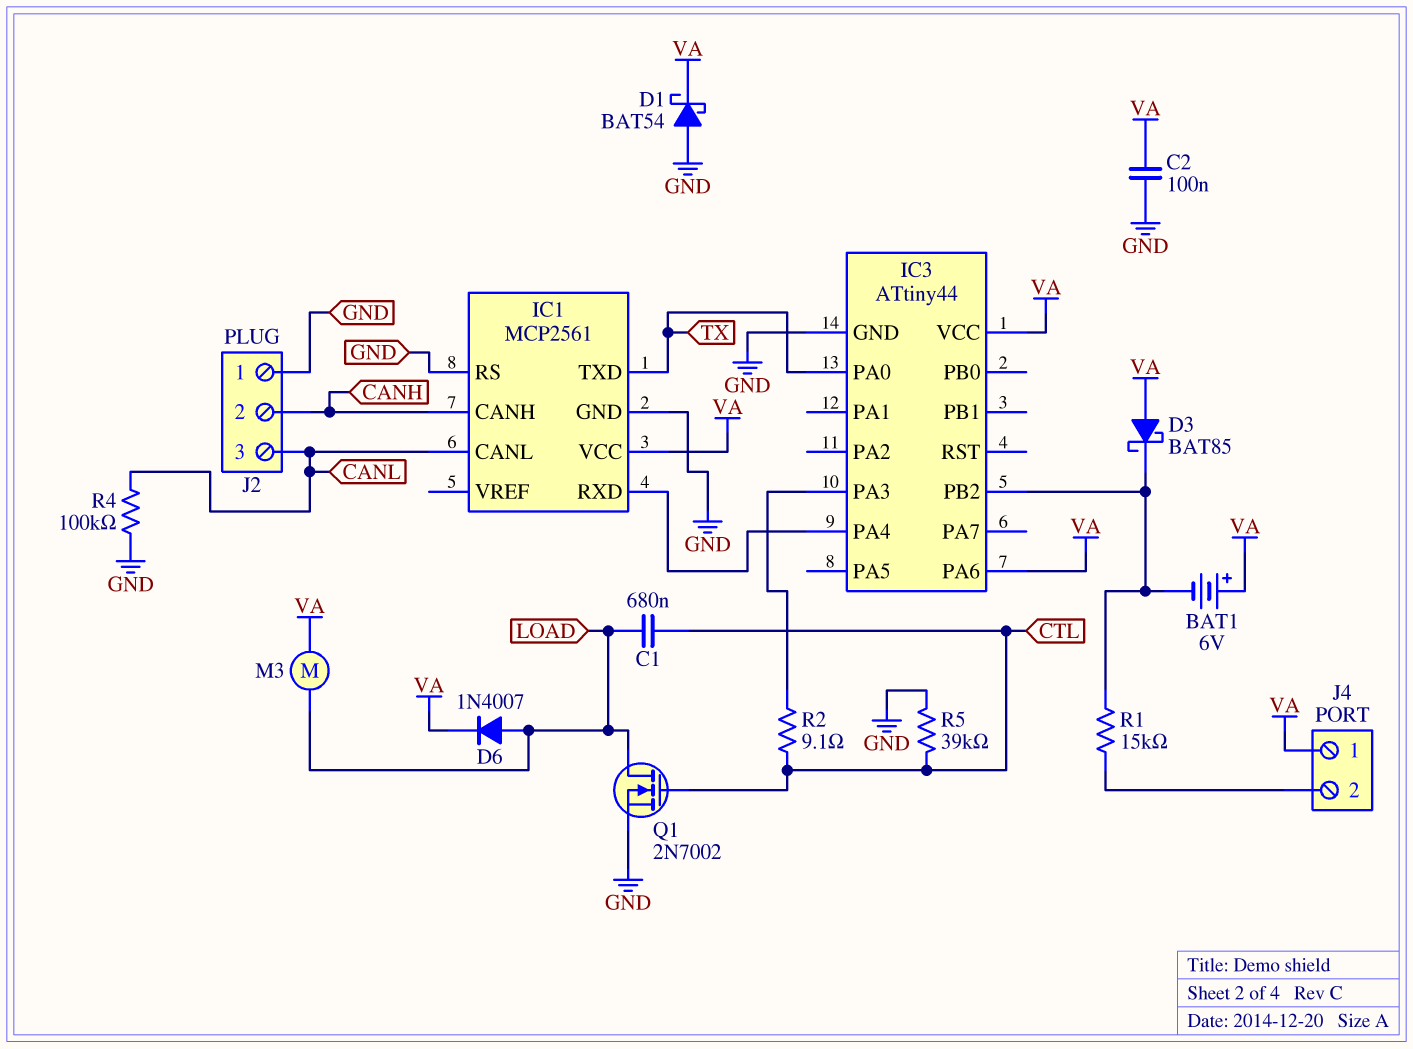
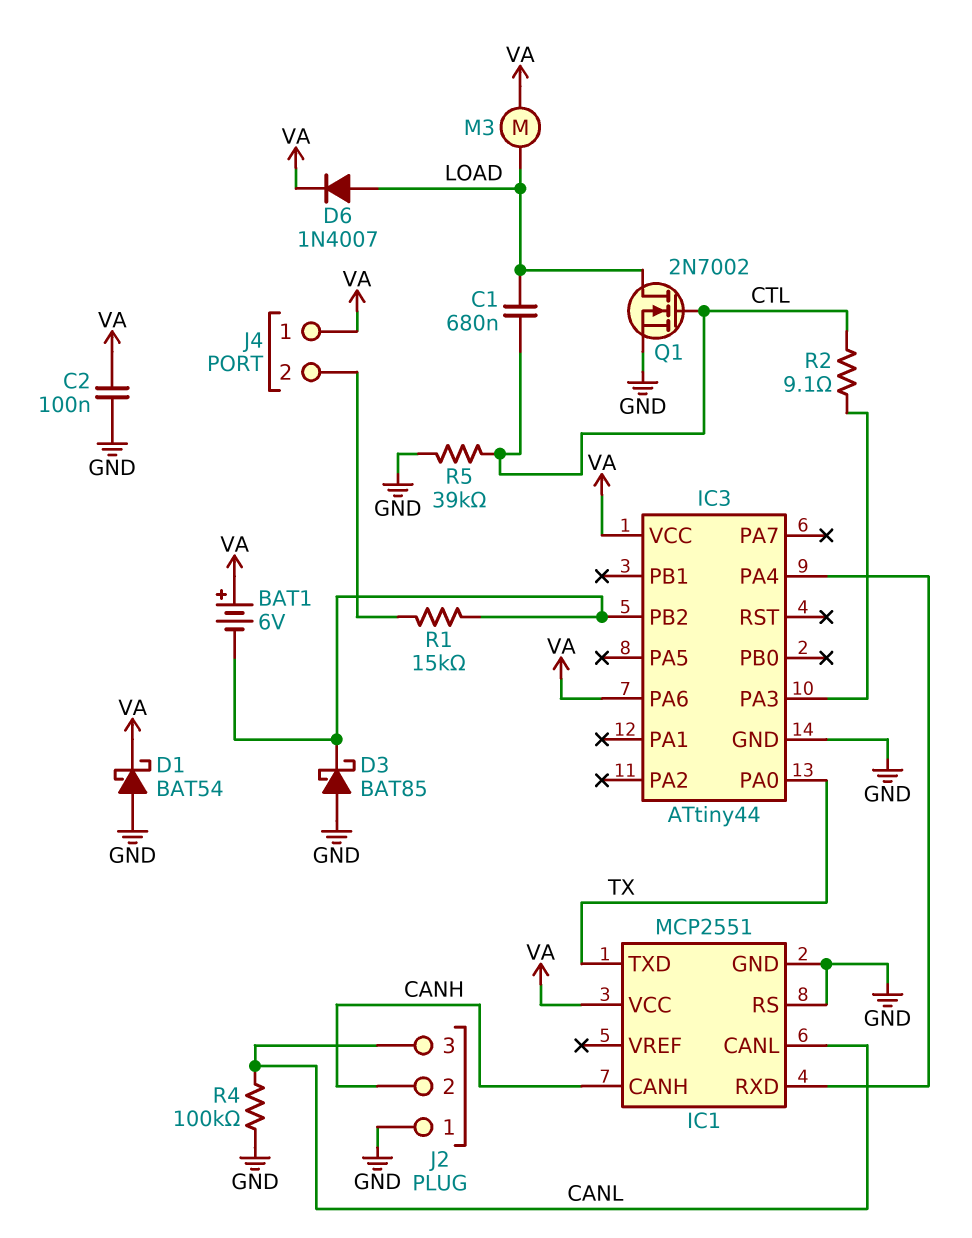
D3: schottky BAT85 (A VA, K IC3/PB2) -> schottky BAT85 (A GND, K IC3/PB2)
IC1: MCP2561 -> MCP2551

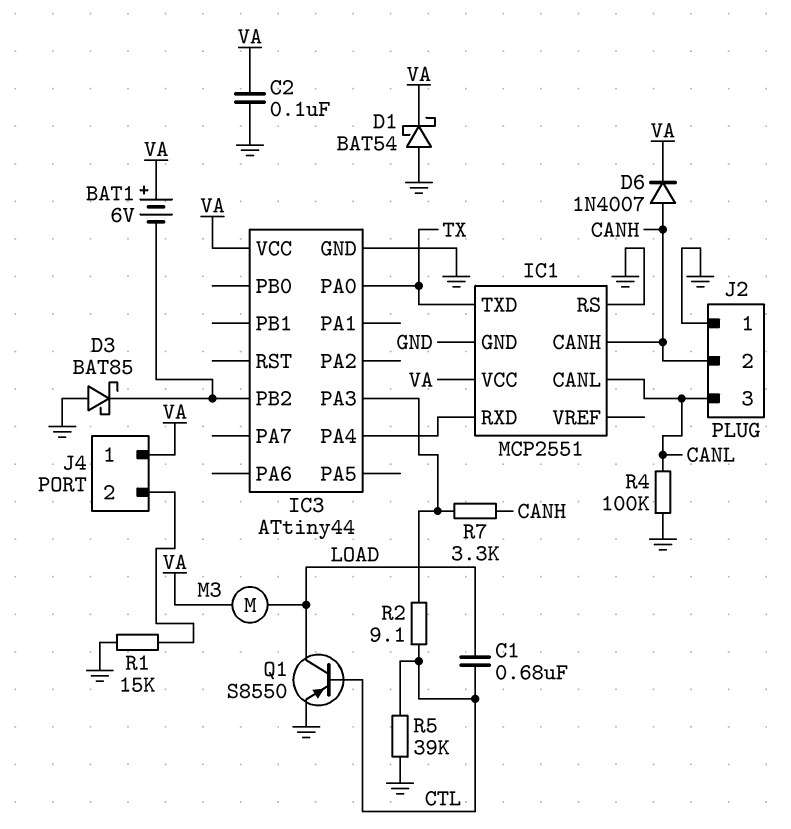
D6: diode 1N4007 (A LOAD, K VA) -> diode 1N4007 (A CANH, K VA)
IC3 pin PA6: VA -> none
Q1: NMOS 2N7002 (G CTL, D LOAD, S GND) -> PNP S8550 (B CTL, C LOAD, E GND)
R1: 15k (IC3/PB2, J4/2) -> 15k (GND, J4/2)
R7: none -> 3.3k (CANH, IC3/PA3)

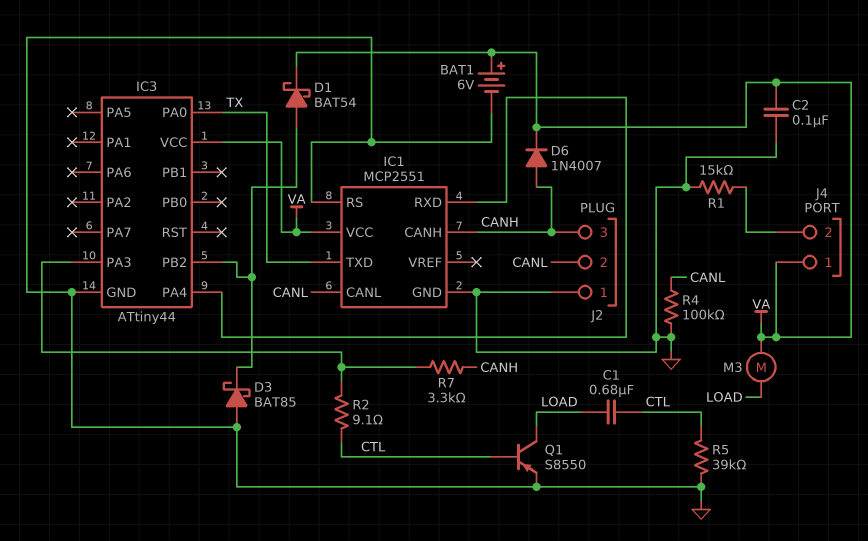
BAT1: 6V (plus VA, minus IC3/PB2) -> 6V (plus VA, minus GND)
D1: schottky BAT54 (A GND, K VA) -> schottky BAT54 (A IC3/PB2, K VA)
J2 pin 2: CANH -> CANL
J2 pin 3: CANL -> CANH

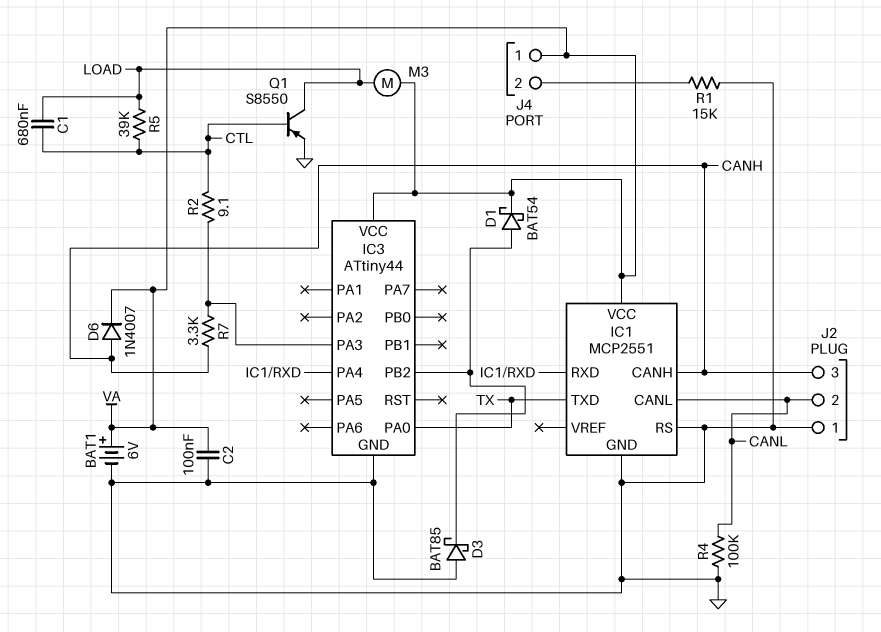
R5: 39k (CTL, GND) -> 39k (CTL, LOAD)

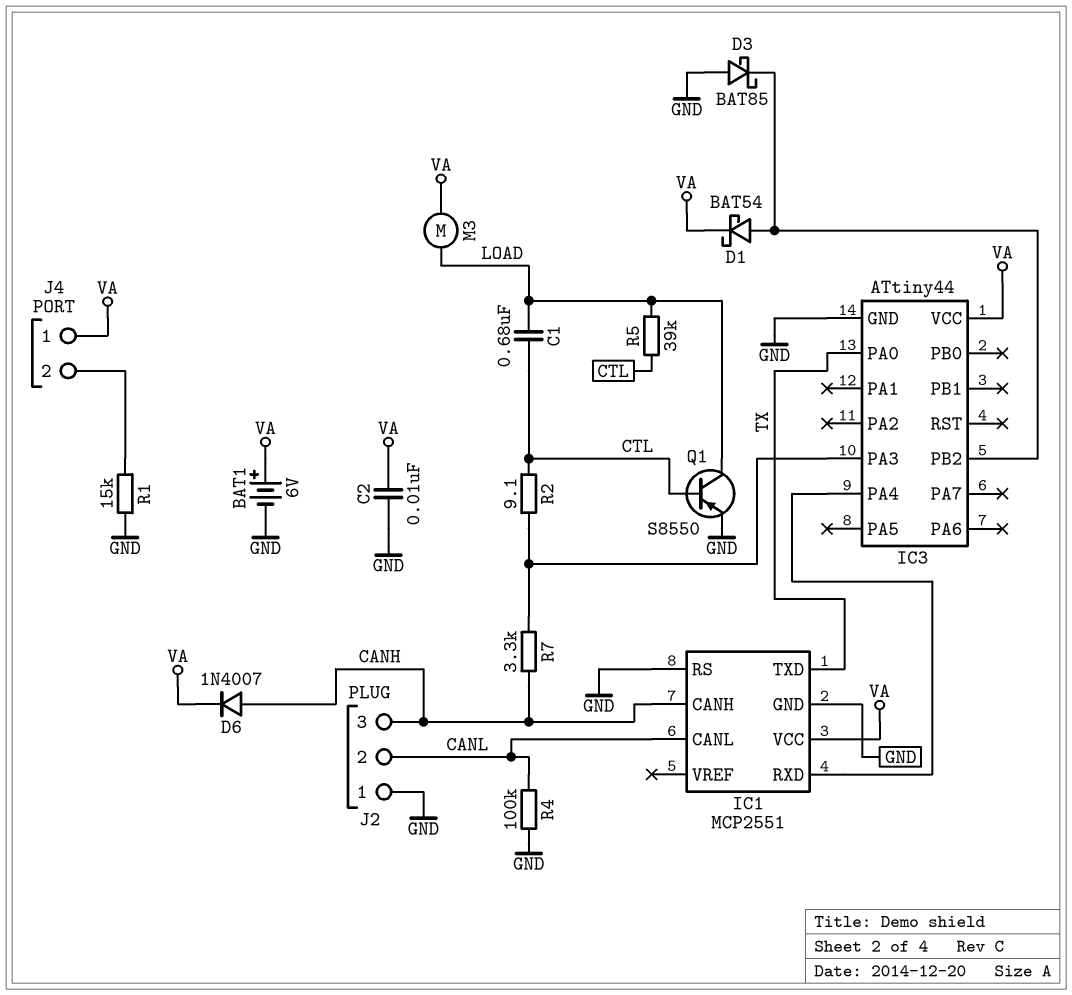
C2: 100nF (GND, VA) -> 10nF (GND, VA)

